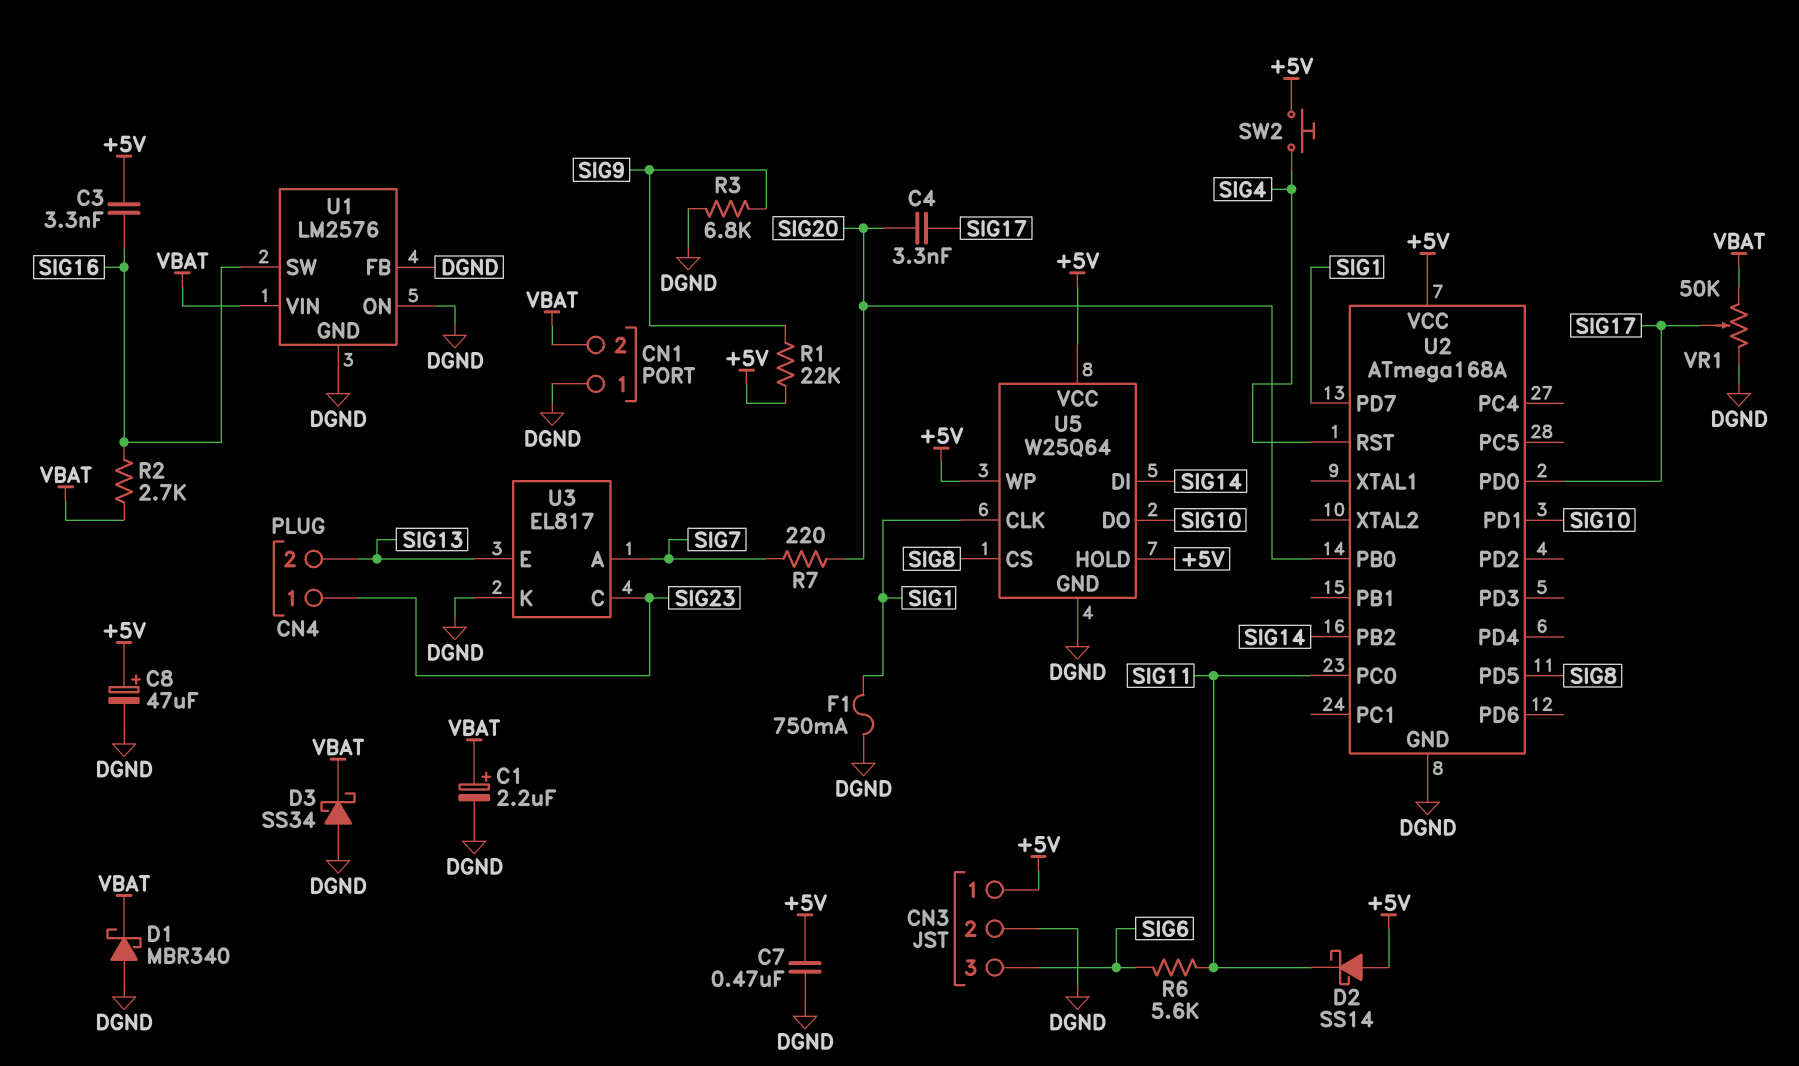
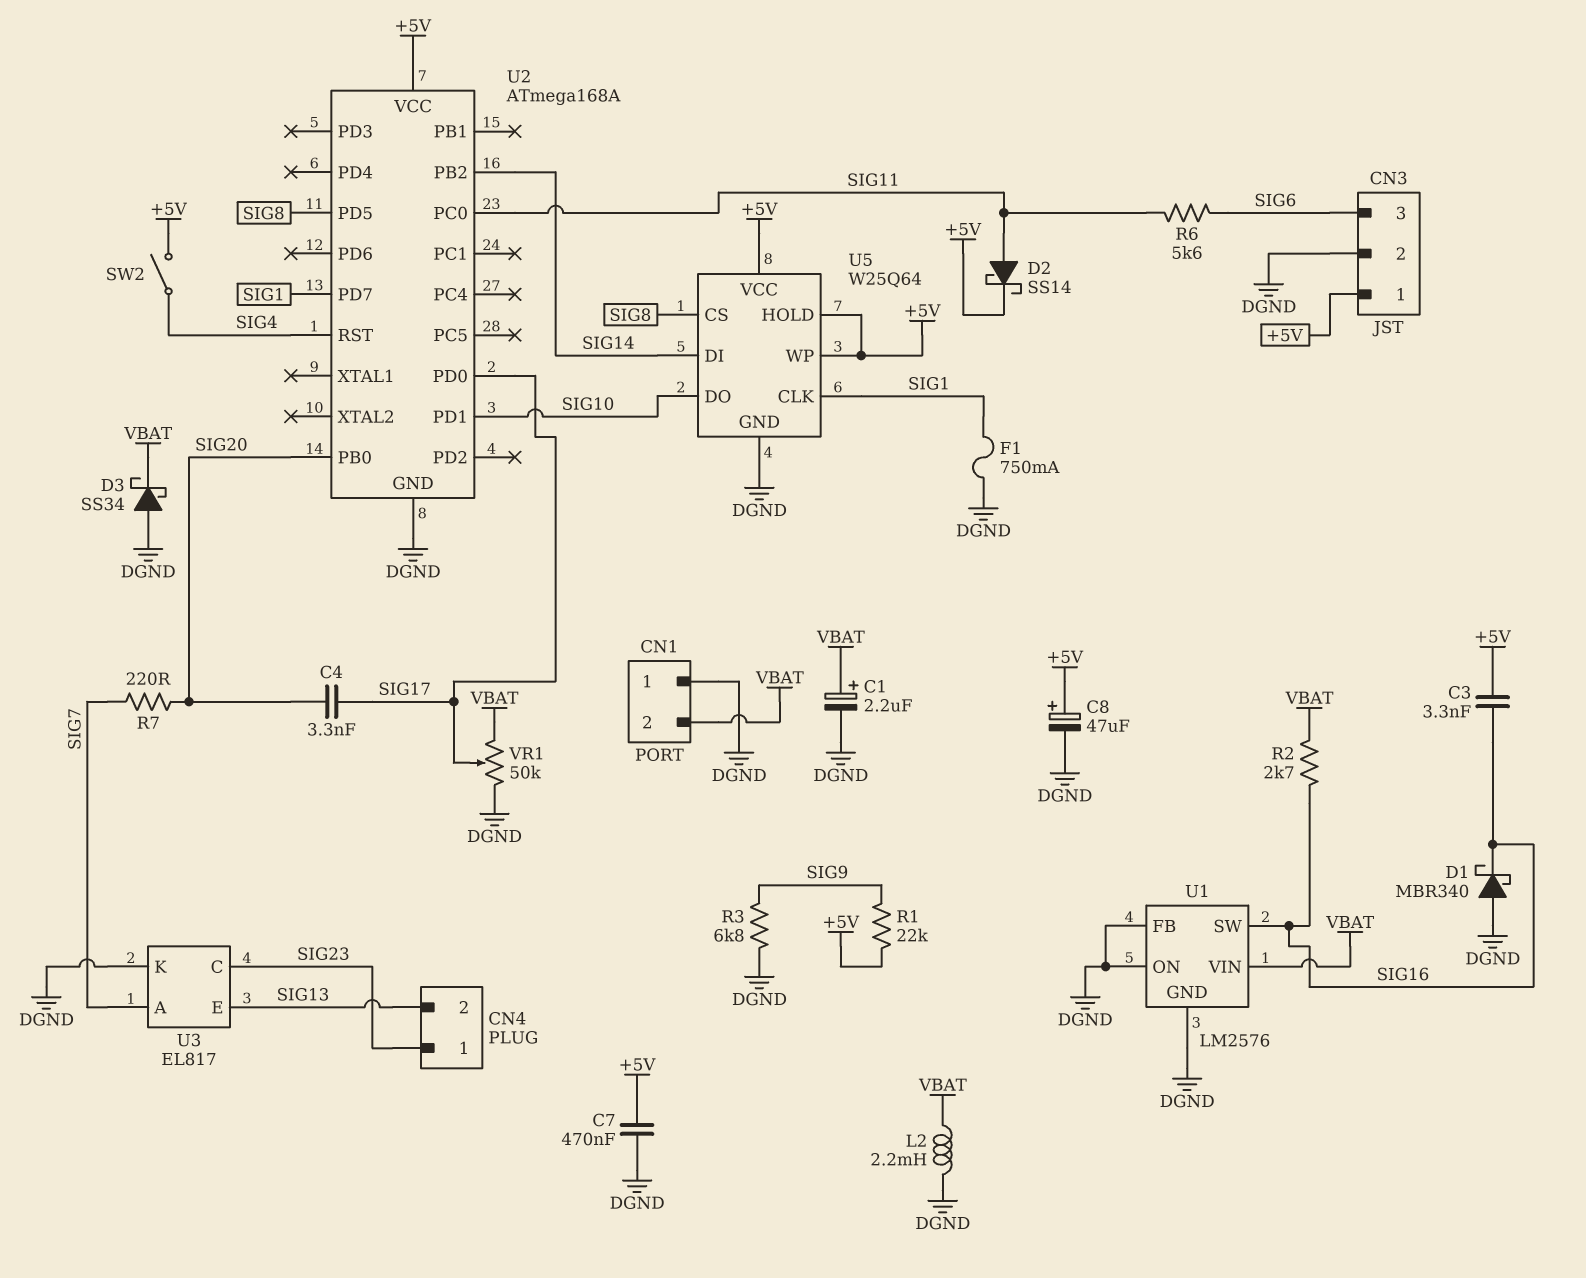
D1: schottky MBR340 (A DGND, K VBAT) -> schottky MBR340 (A DGND, K SIG16)
D2: schottky SS14 (A +5V, K SIG11) -> schottky SS14 (A SIG11, K +5V)
L2: none -> 2.2mH (DGND, VBAT)
SW2: button (+5V, SIG4) -> switch (+5V, SIG4)

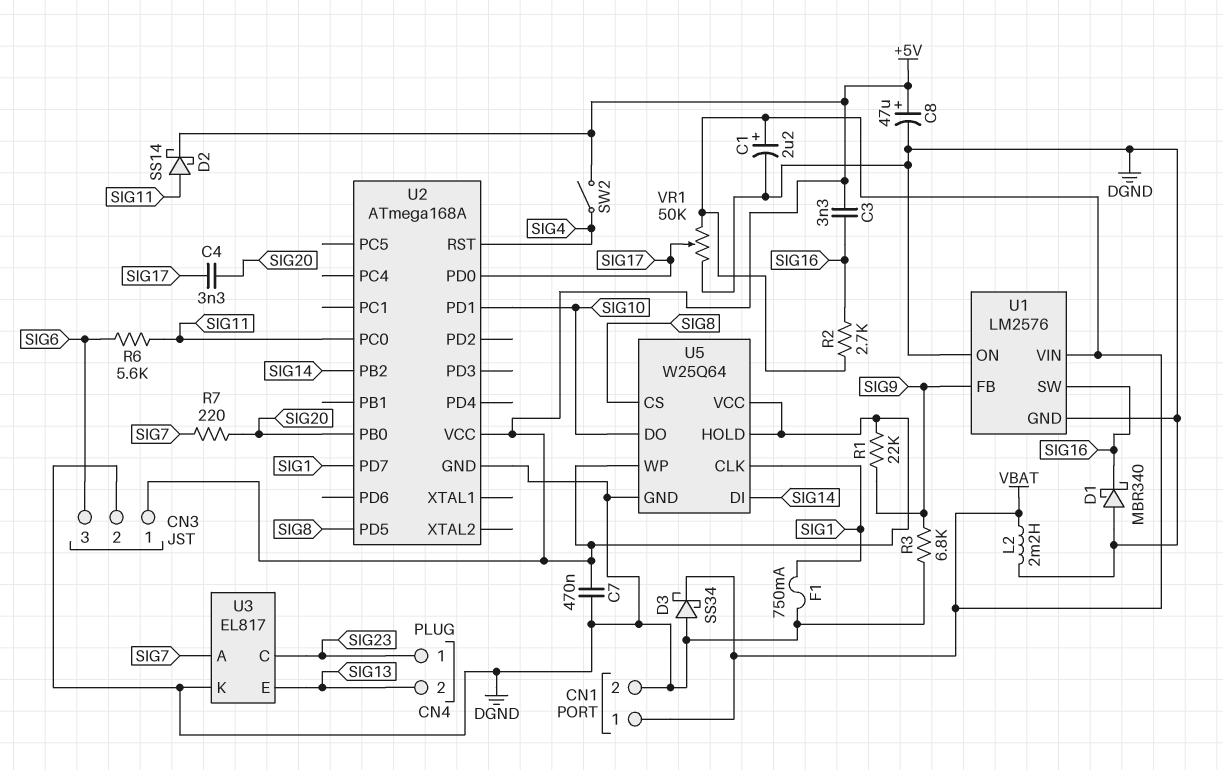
CN1 pin 1: DGND -> VBAT
CN1 pin 2: VBAT -> DGND
U1 pin FB: DGND -> SIG9

